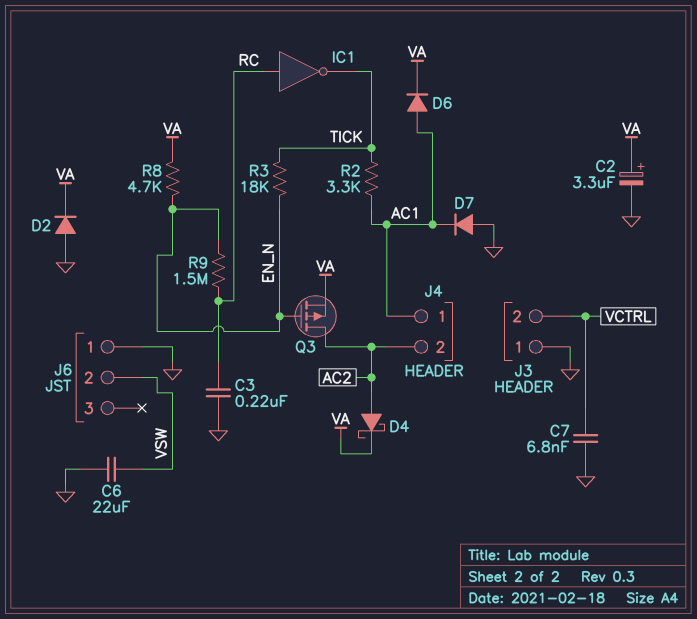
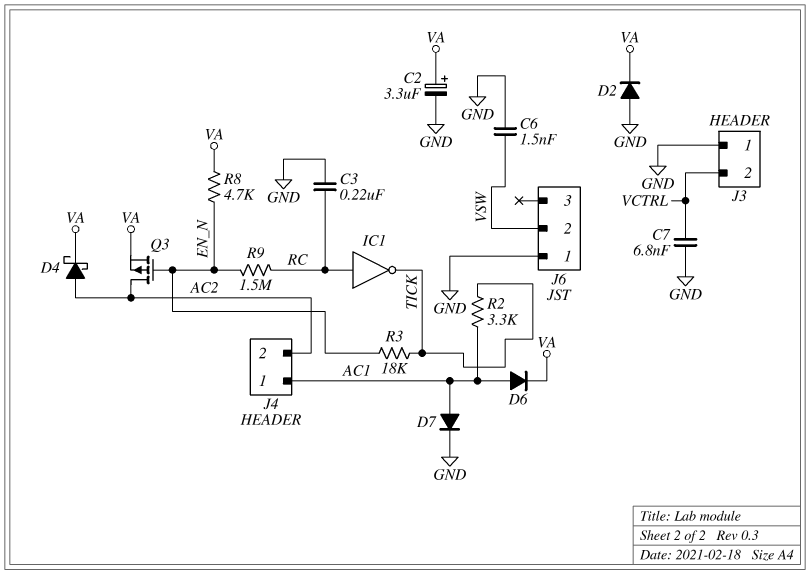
C6: 22uF (GND, VSW) -> 1.5nF (GND, VSW)
D7: diode (A GND, K AC1) -> diode (A AC1, K GND)

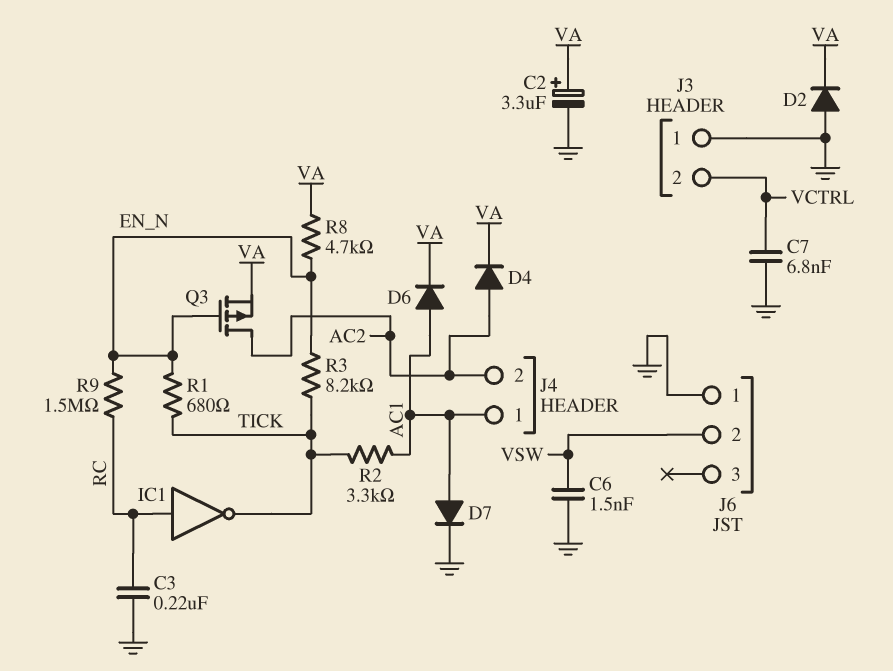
D4: schottky (A AC2, K VA) -> diode (A AC2, K VA)
R1: none -> 680 (EN_N, TICK)
R3: 18k (EN_N, TICK) -> 8.2k (EN_N, TICK)

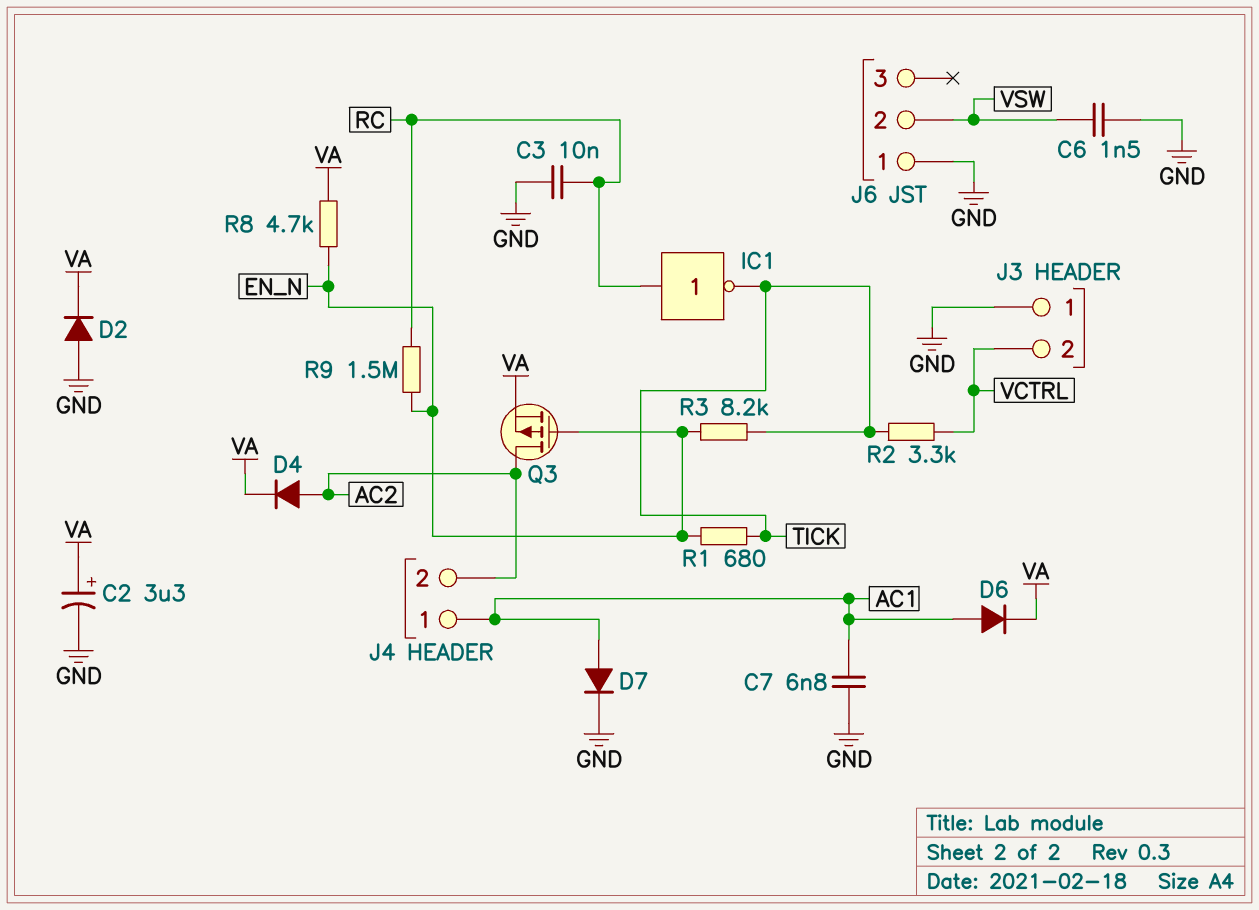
C3: 220nF (GND, RC) -> 10nF (GND, RC)
C7: 6.8nF (GND, VCTRL) -> 6.8nF (AC1, GND)
R2: 3.3k (AC1, TICK) -> 3.3k (TICK, VCTRL)

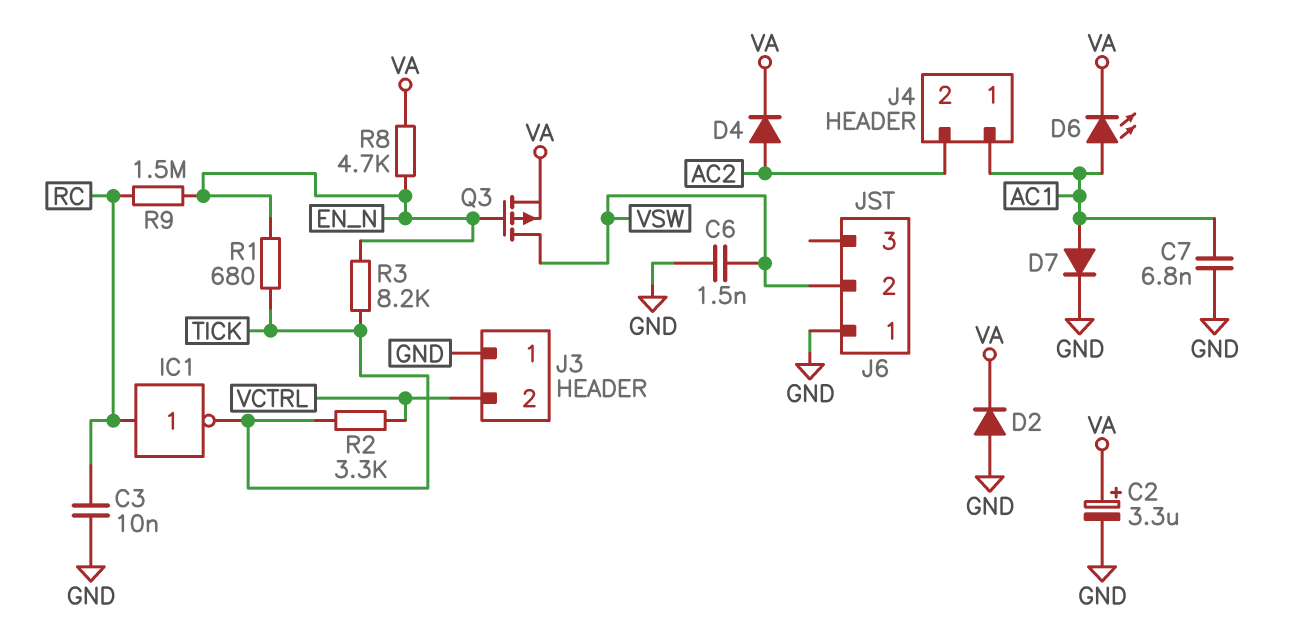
D6: diode (A AC1, K VA) -> LED (A AC1, K VA)
Q3: PMOS (G EN_N, D AC2, S VA) -> PMOS (G EN_N, D VSW, S VA)

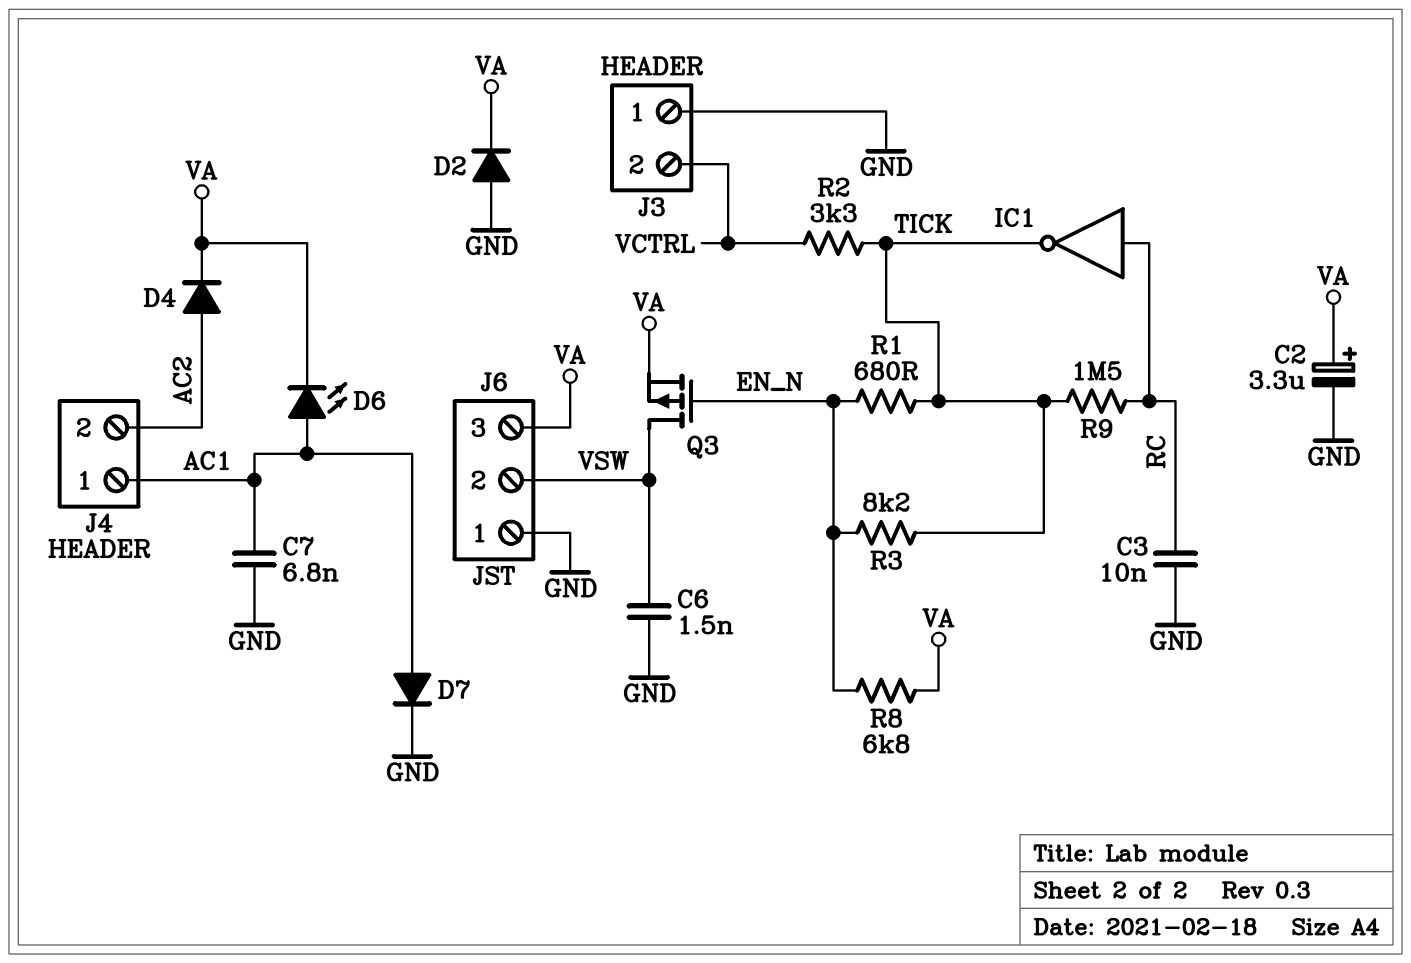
J6 pin 3: none -> VA
R8: 4.7k (EN_N, VA) -> 6.8k (EN_N, VA)
R9: 1.5M (EN_N, RC) -> 1.5M (RC, TICK)

